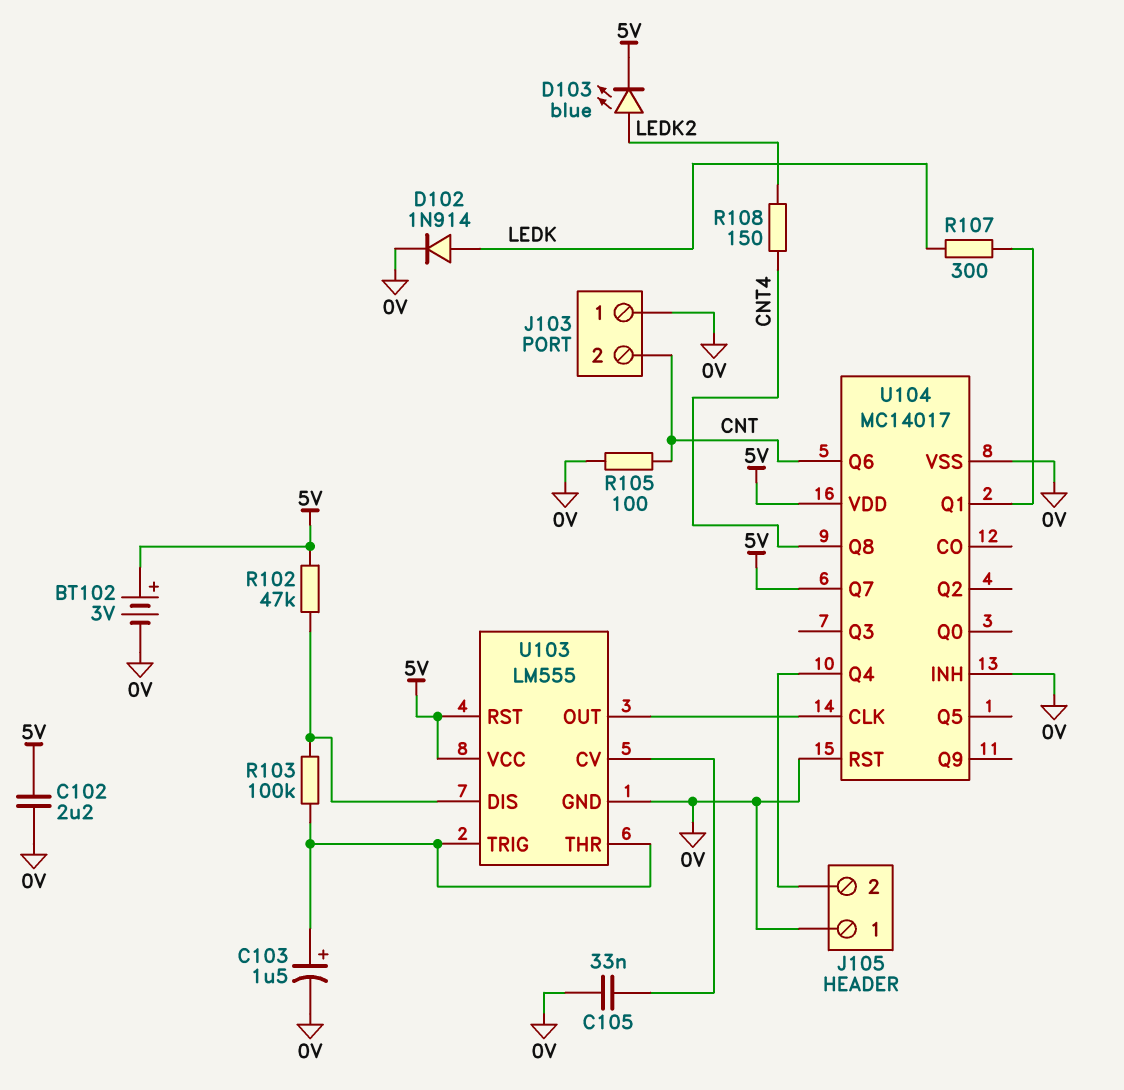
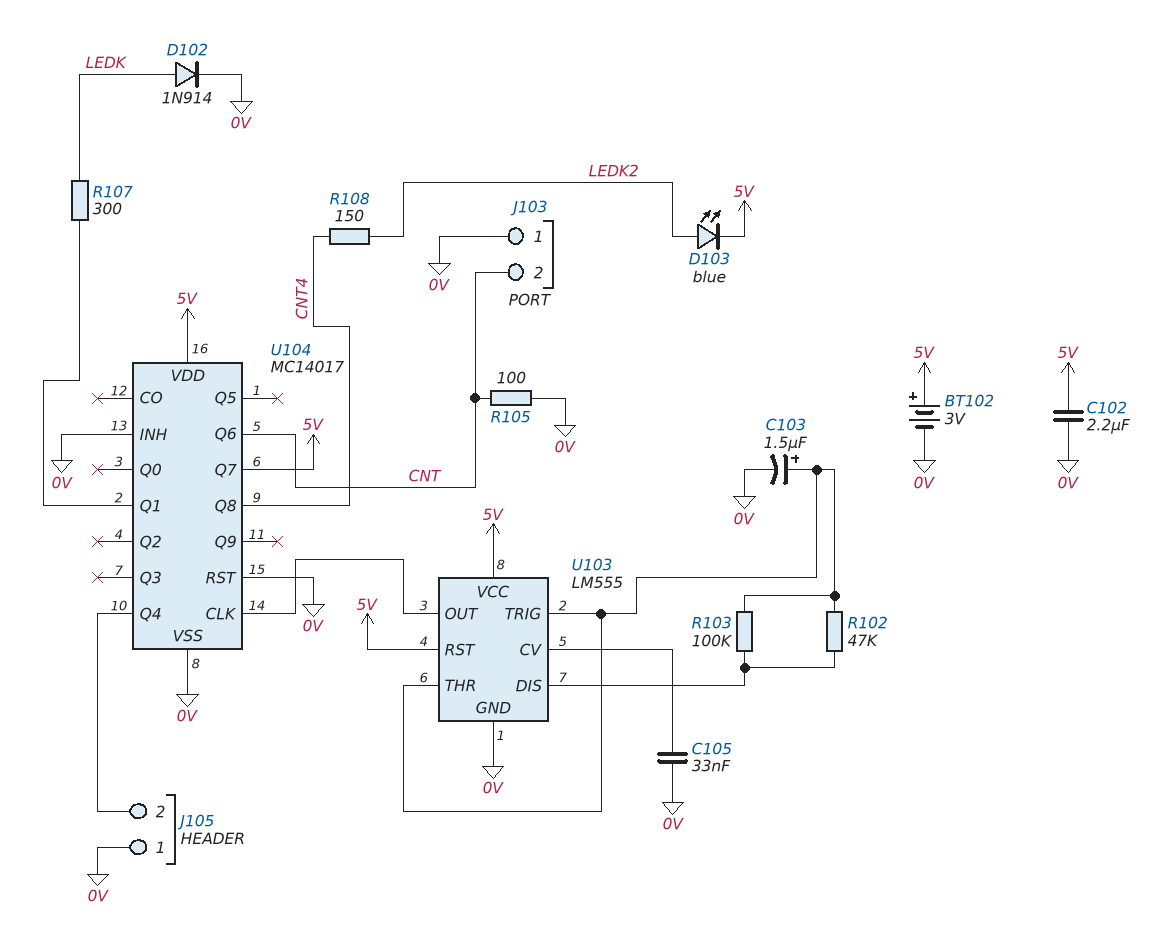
R102: 47k (5V, U103/DIS) -> 47k (U103/DIS, U103/THR)

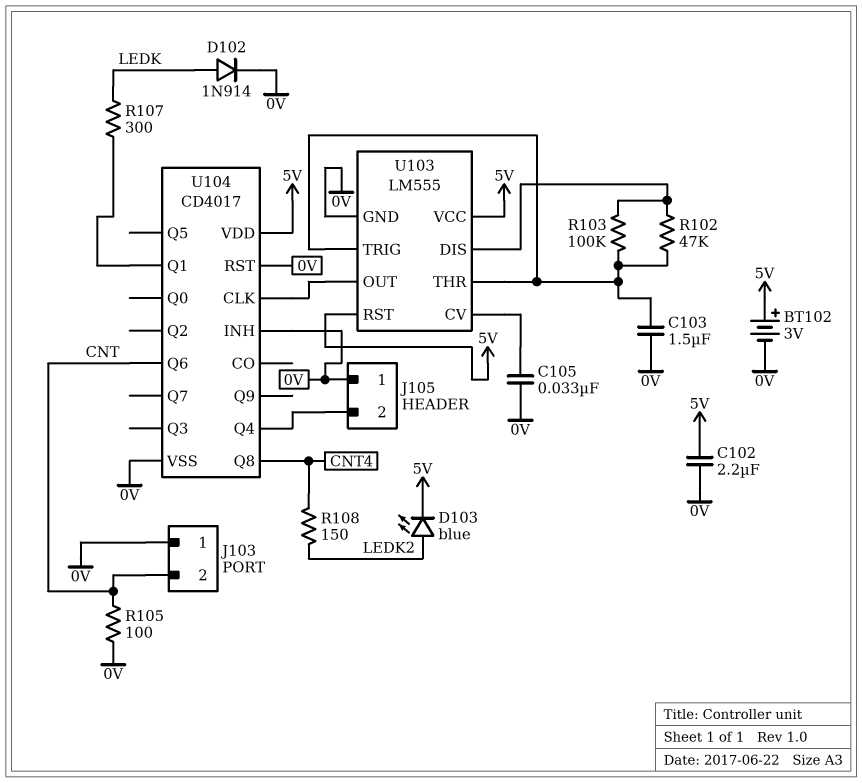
C103: 1.5uF (plus U103/THR, minus 0V) -> 1.5uF (0V, U103/THR)
U104: MC14017 -> CD4017
U104 pin Q7: 5V -> none

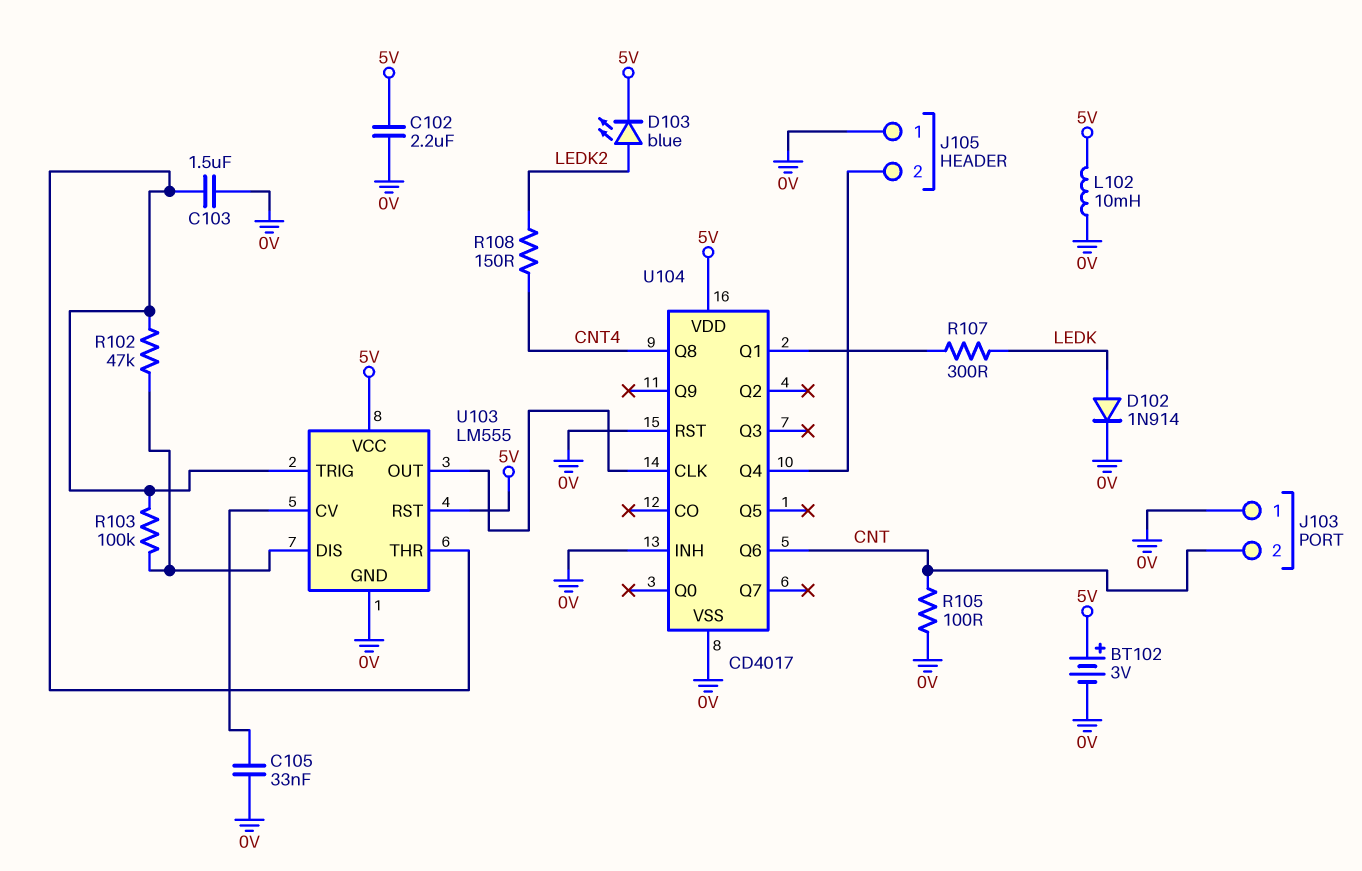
L102: none -> 10mH (0V, 5V)

